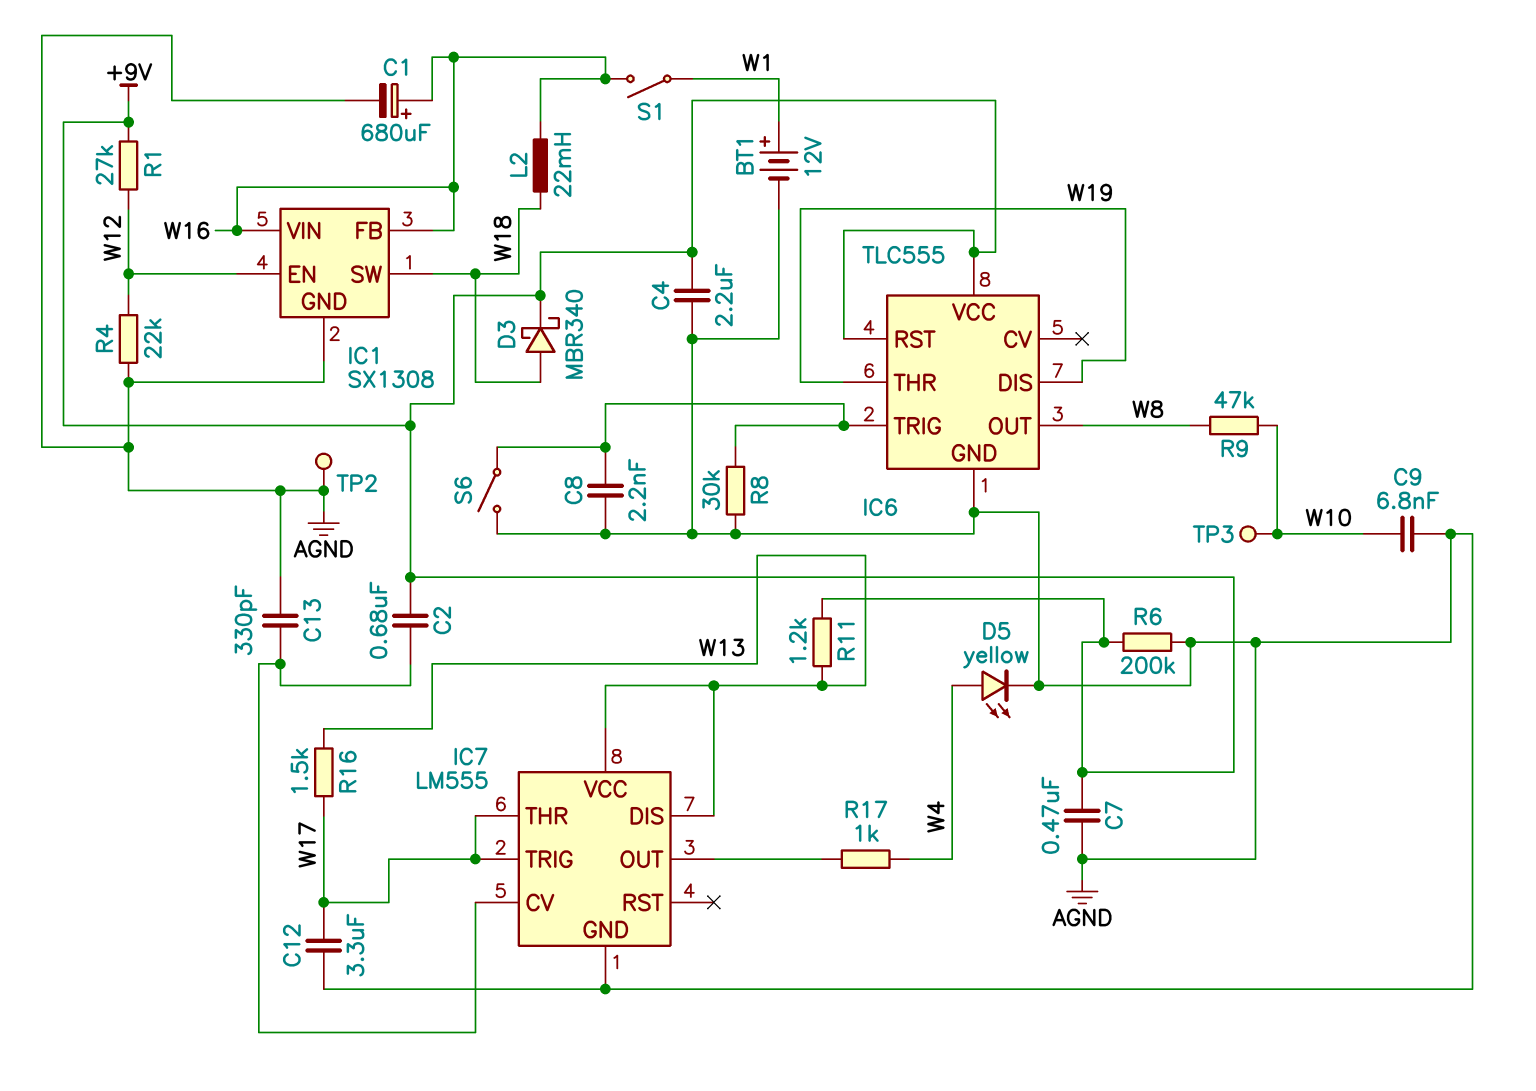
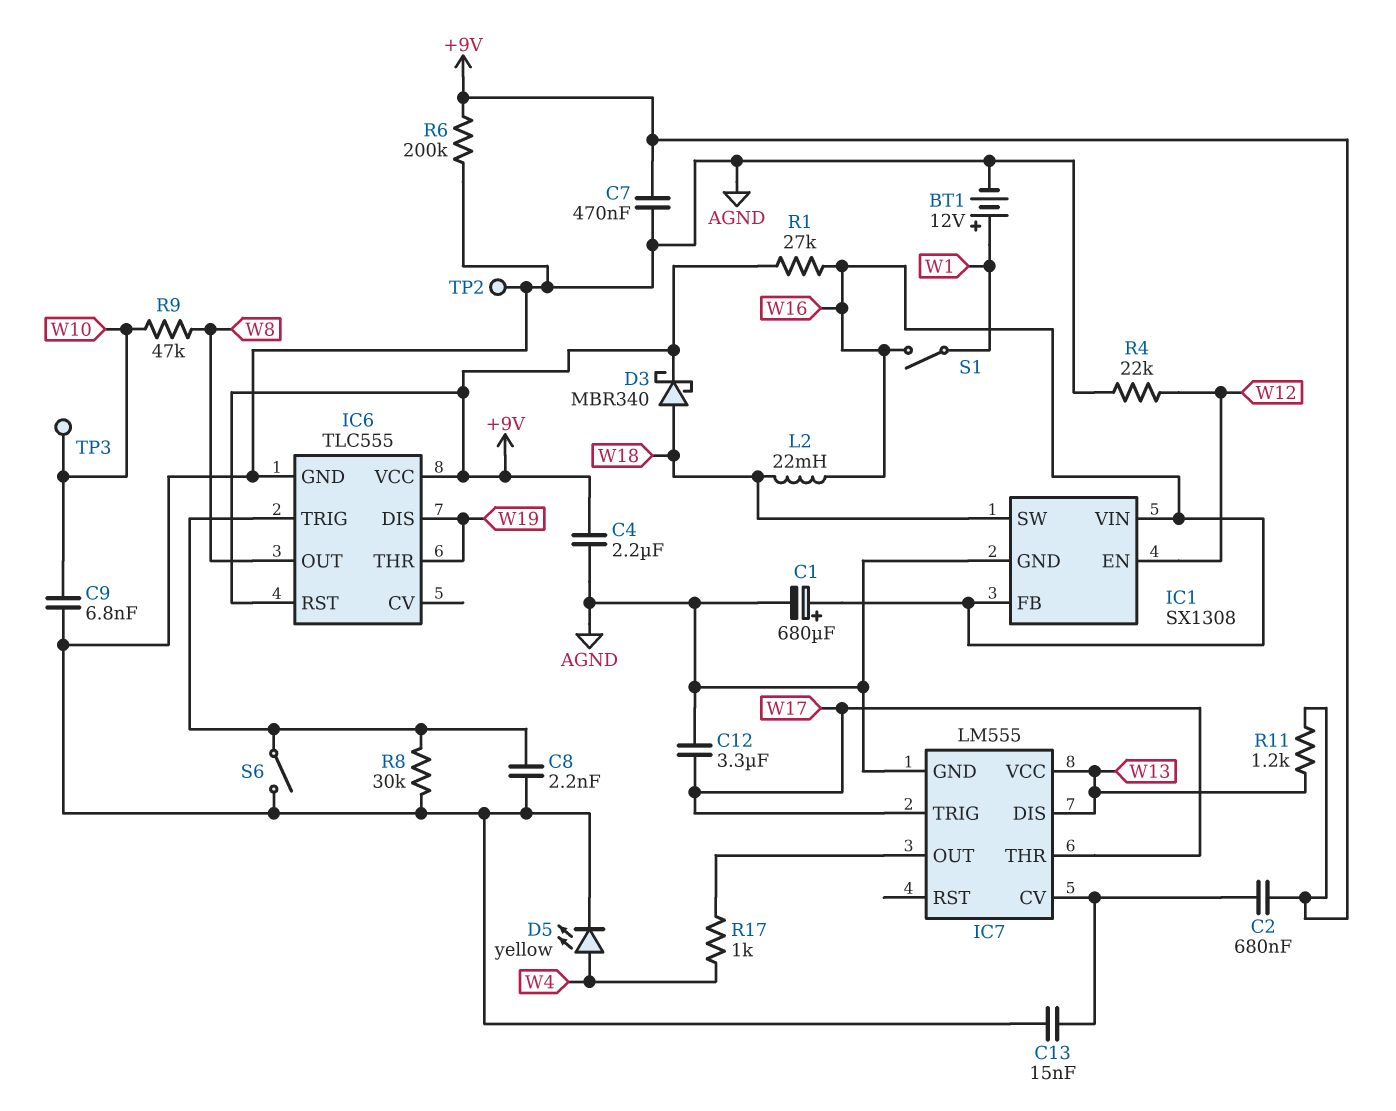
C13: 330pF (AGND, IC7/CV) -> 15nF (AGND, IC7/CV)
R1: 27k (+9V, W12) -> 27k (+9V, W16)
R16: 1.5k (W13, W17) -> none

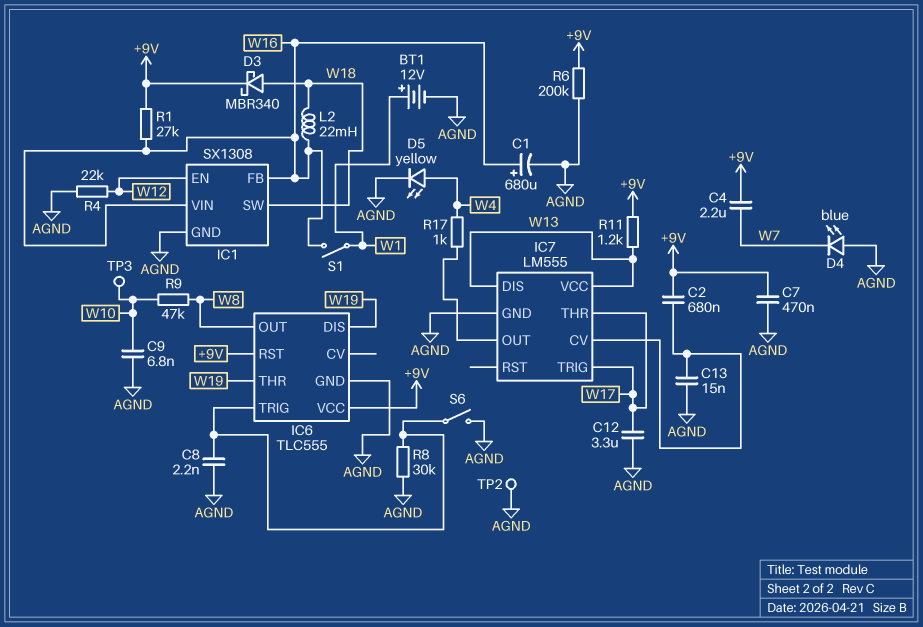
C4: 2.2uF (+9V, AGND) -> 2.2uF (+9V, W7)
D4: none -> LED blue (A AGND, K W7)

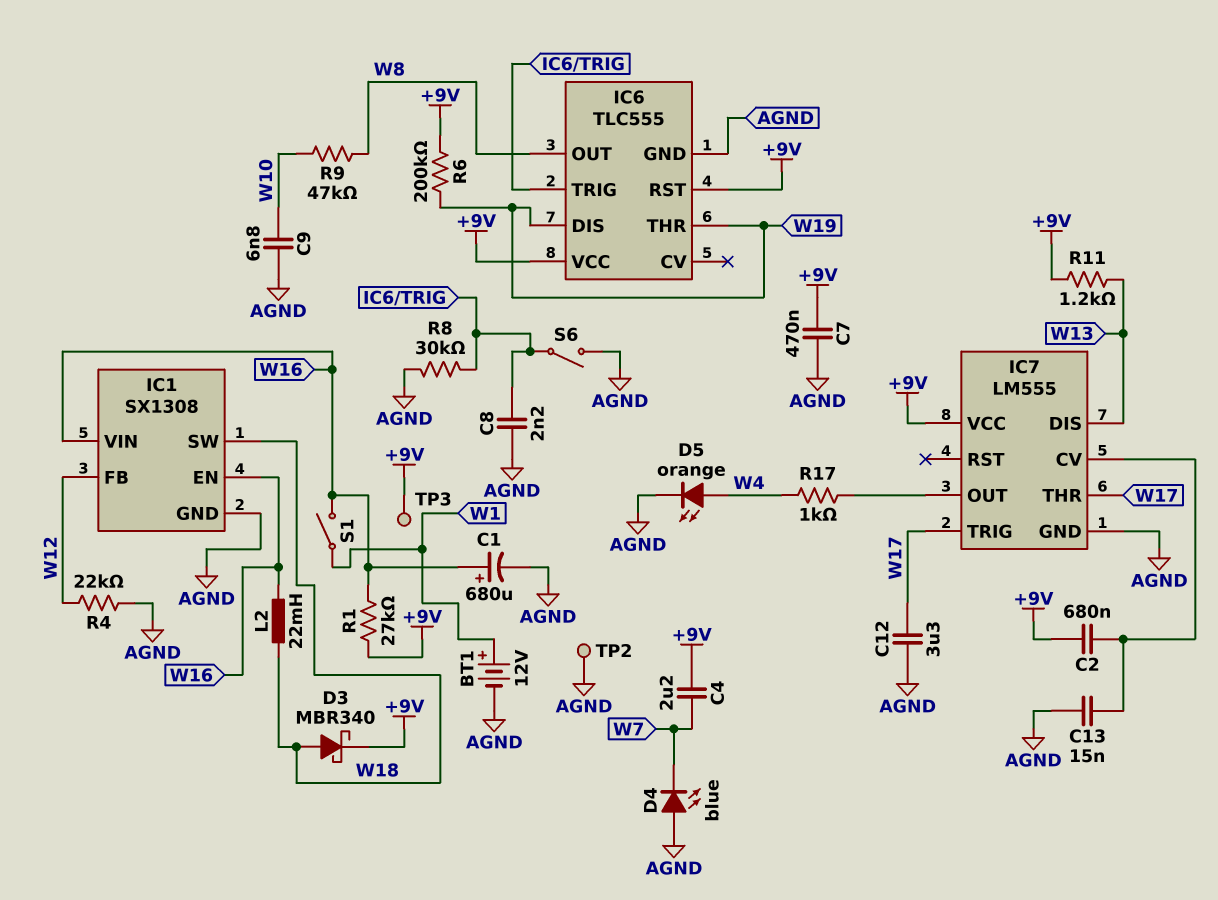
D5: LED yellow (A W4, K AGND) -> LED orange (A W4, K AGND)
IC1 pin EN: W12 -> W16
IC1 pin FB: W16 -> W12
IC7 pin VCC: W13 -> +9V
R6: 200k (+9V, AGND) -> 200k (+9V, W19)
TP3: test point (W10) -> test point (+9V)

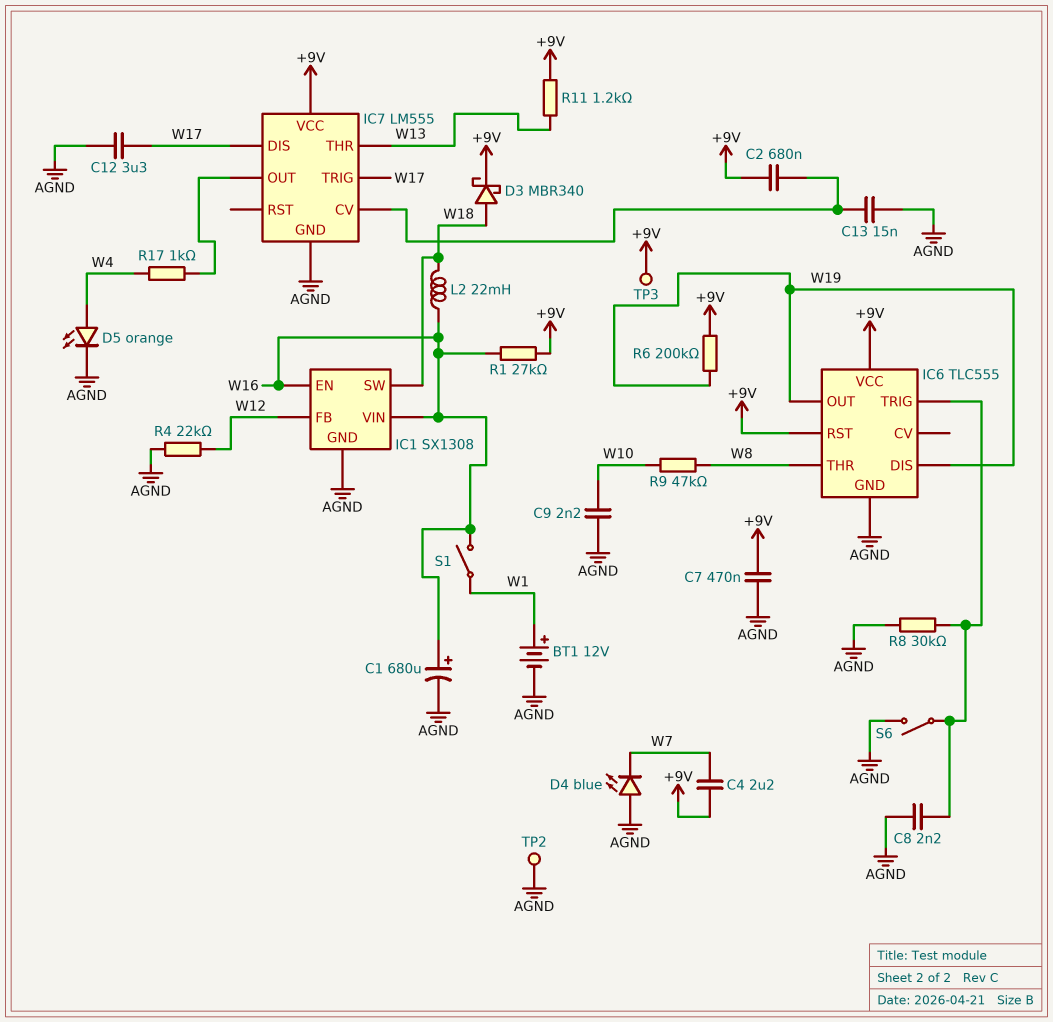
C9: 6.8nF (AGND, W10) -> 2.2nF (AGND, W10)
IC6 pin OUT: W8 -> W19
IC6 pin THR: W19 -> W8
IC7 pin DIS: W13 -> W17
IC7 pin THR: W17 -> W13

